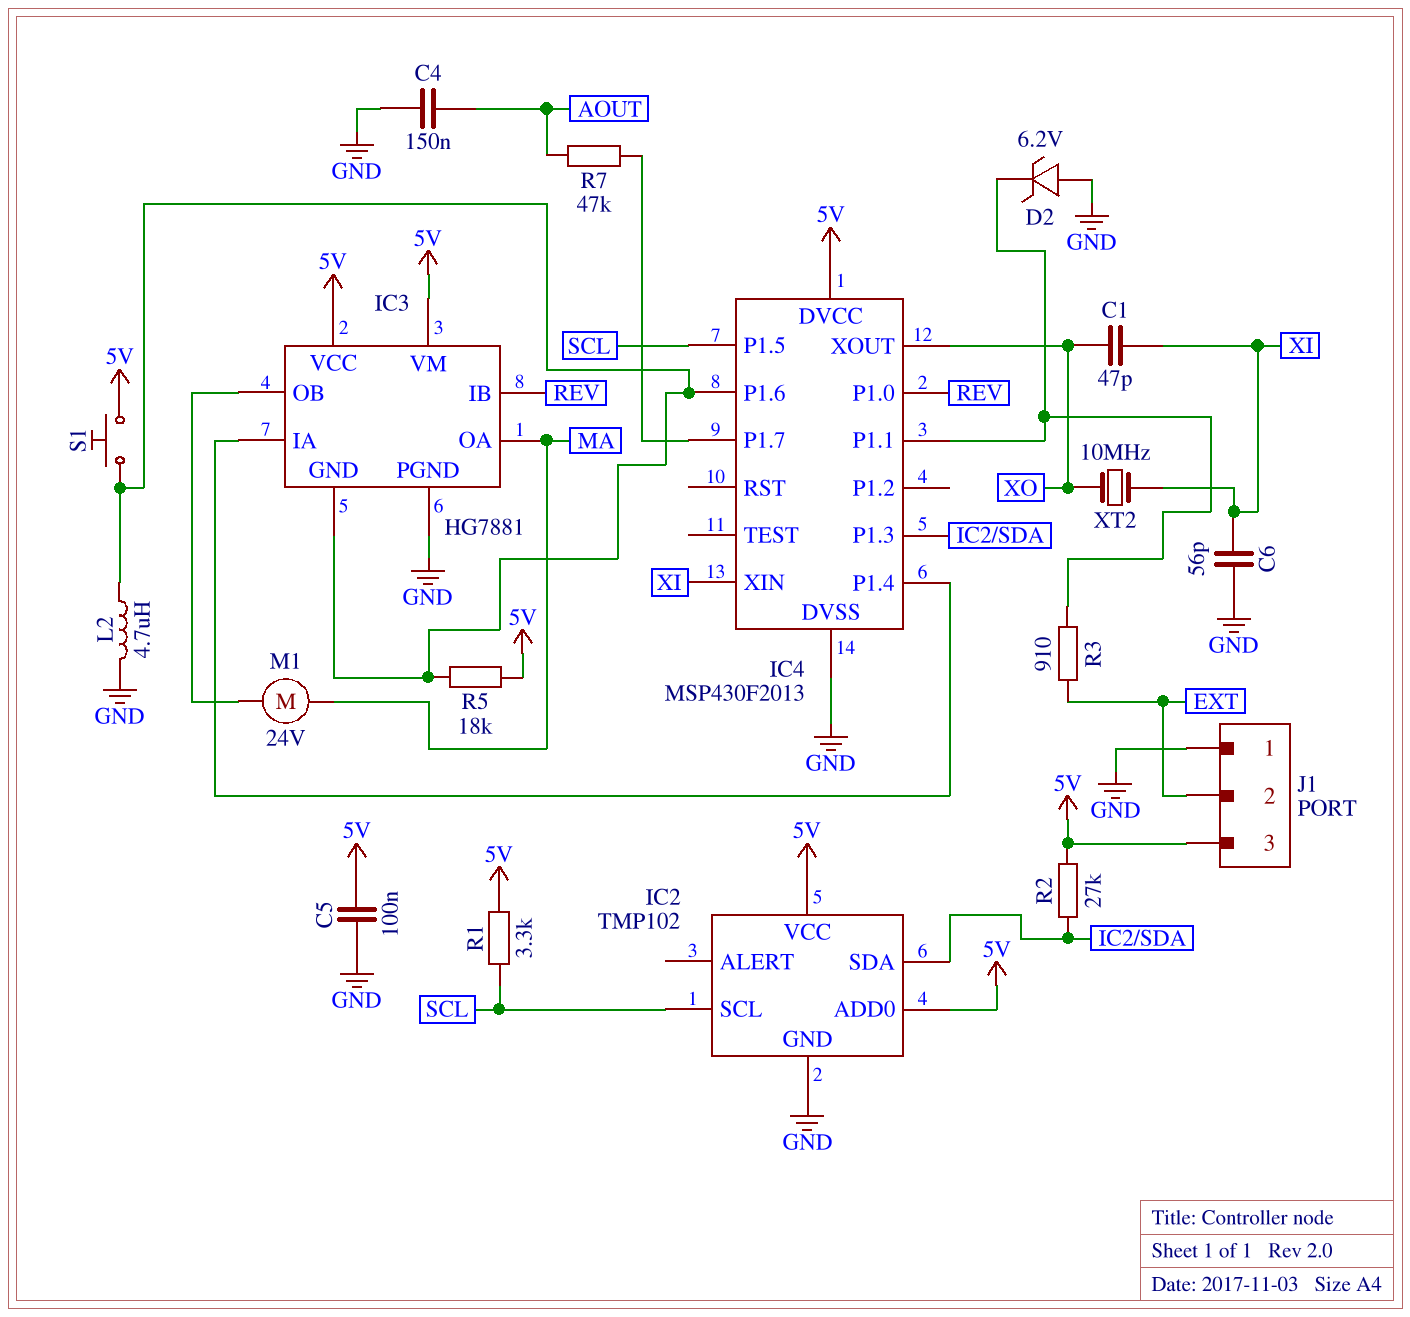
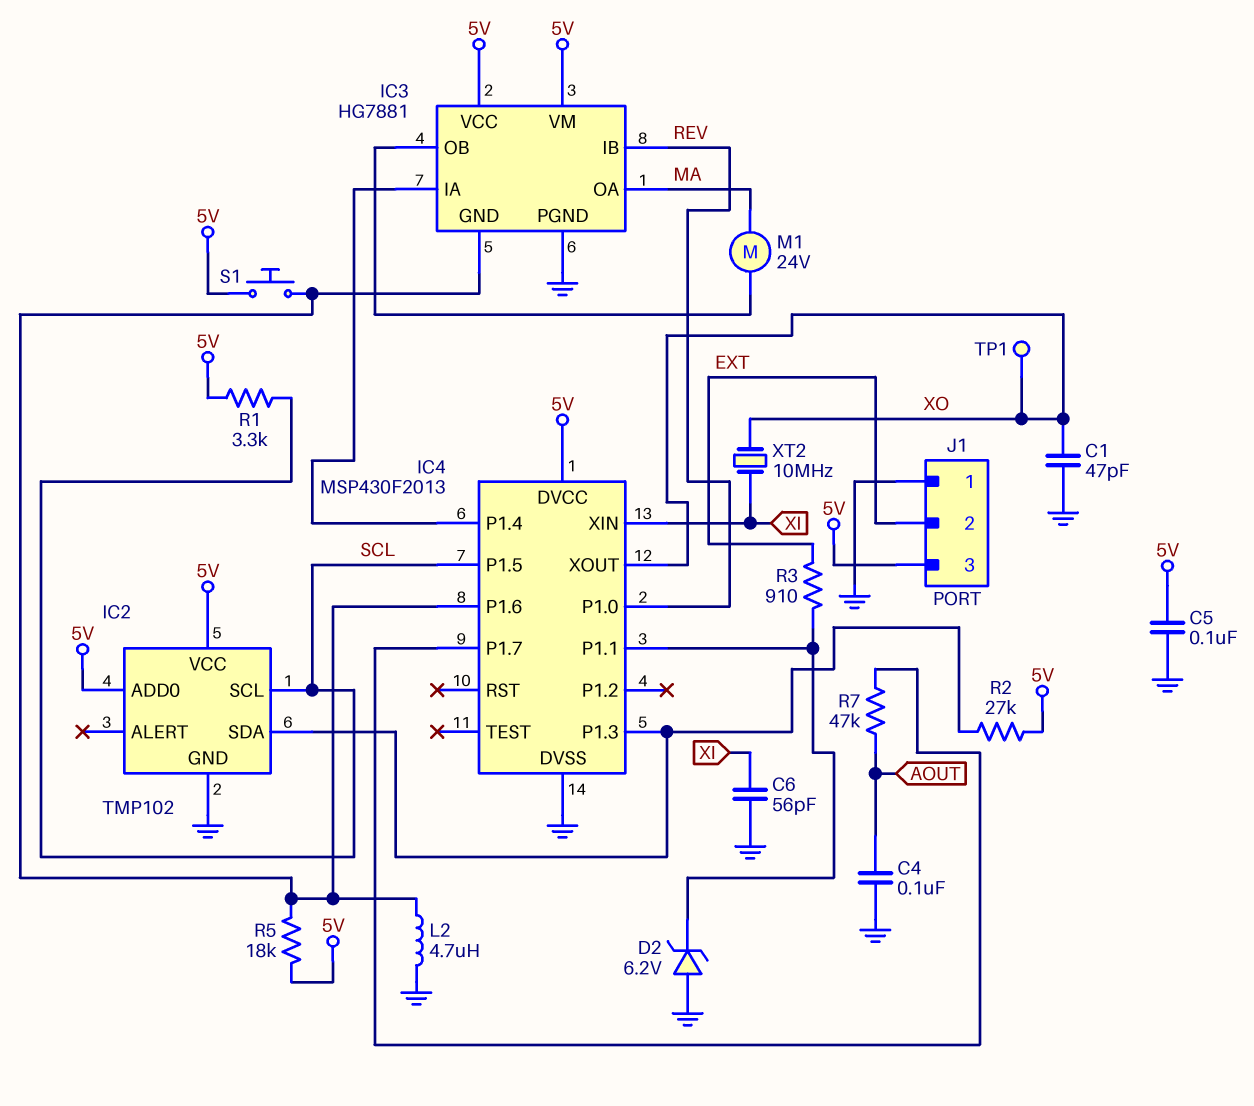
C1: 47pF (XI, XO) -> 47pF (GND, XO)
C4: 150nF (AOUT, GND) -> 100nF (AOUT, GND)
TP1: none -> test point (XO)

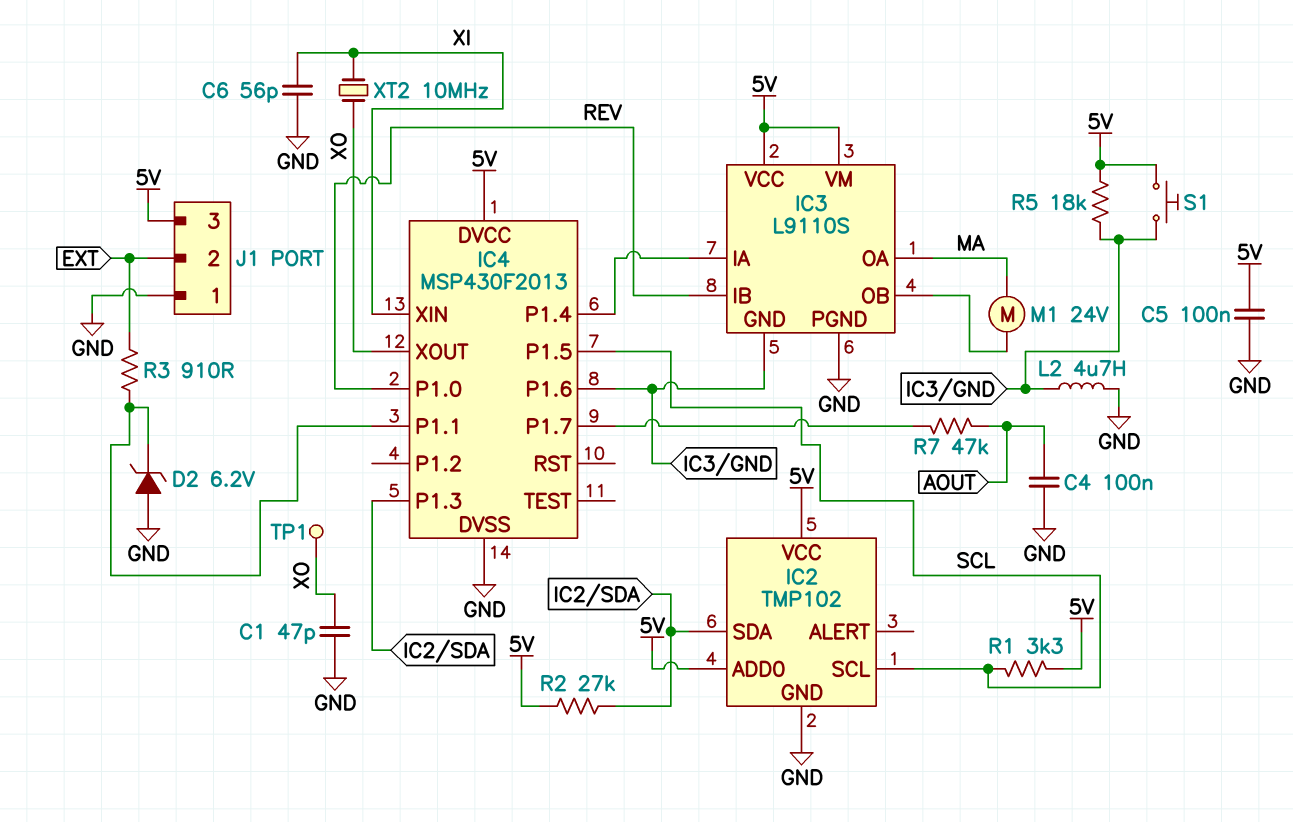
IC3: HG7881 -> L9110S

